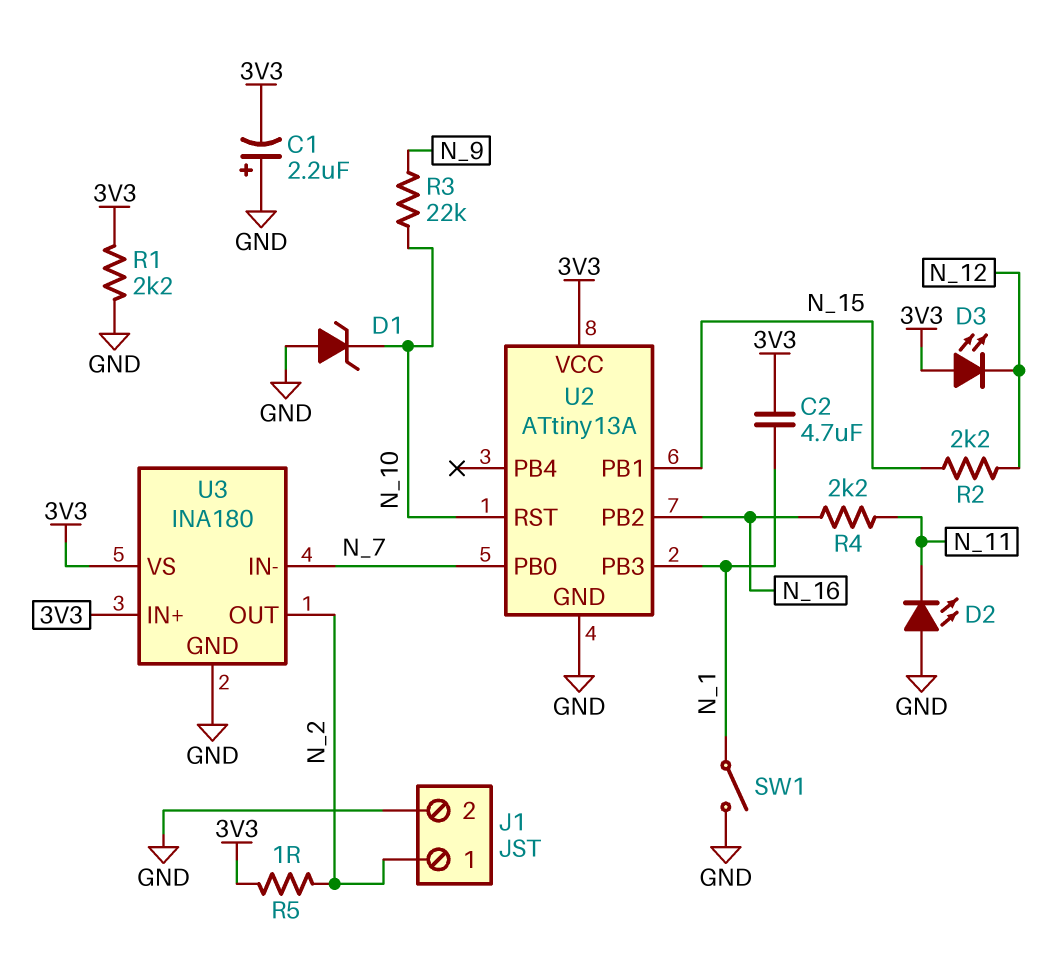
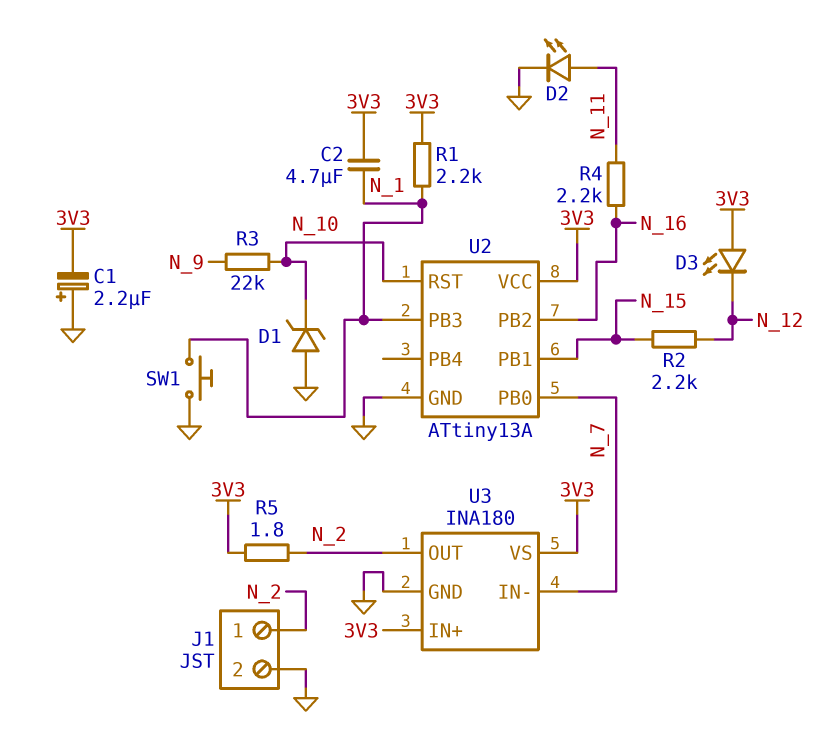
D2: LED (A GND, K N_11) -> LED (A N_11, K GND)
R1: 2.2k (3V3, GND) -> 2.2k (3V3, N_1)
R5: 1 (3V3, N_2) -> 1.8 (3V3, N_2)
SW1: switch (GND, N_1) -> button (GND, N_1)

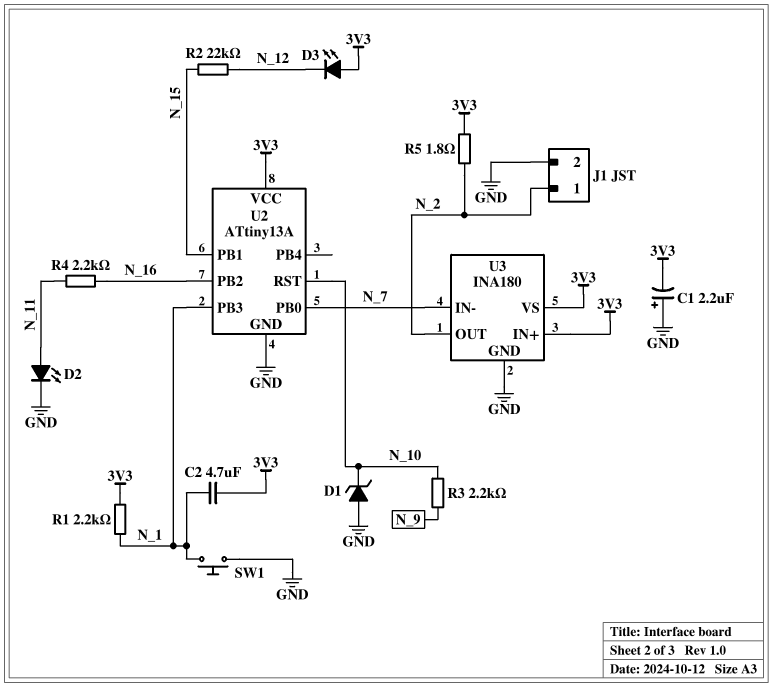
R2: 2.2k (N_12, N_15) -> 22k (N_12, N_15)
R3: 22k (N_9, N_10) -> 2.2k (N_9, N_10)

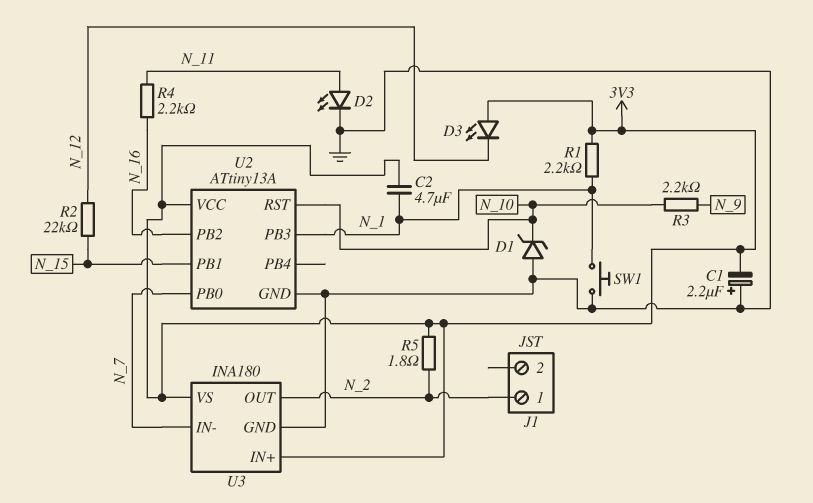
J1 pin 2: GND -> none

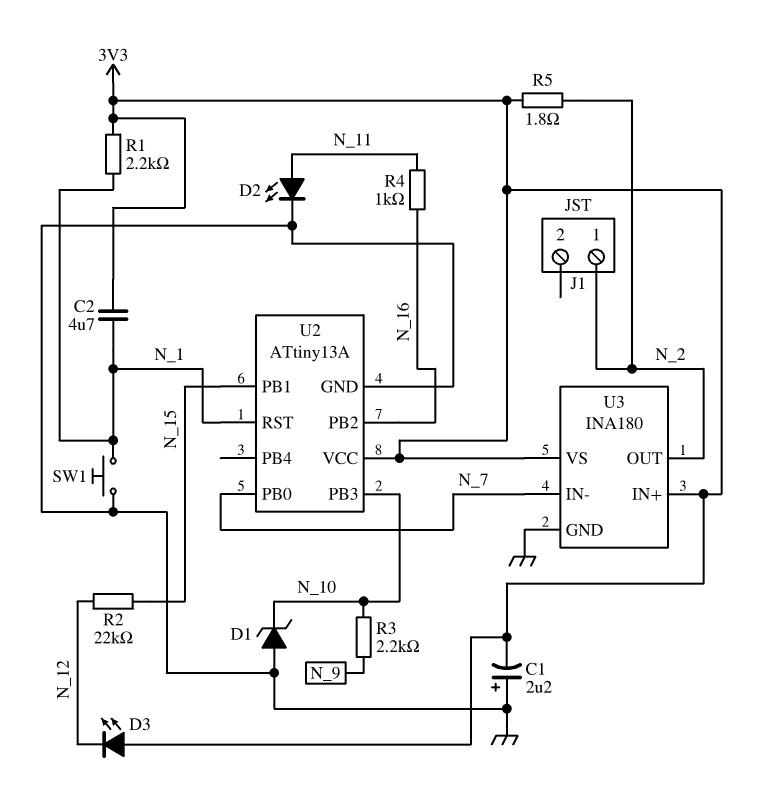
R4: 2.2k (N_11, N_16) -> 1k (N_11, N_16)
U2 pin PB3: N_1 -> N_10
U2 pin RST: N_10 -> N_1

